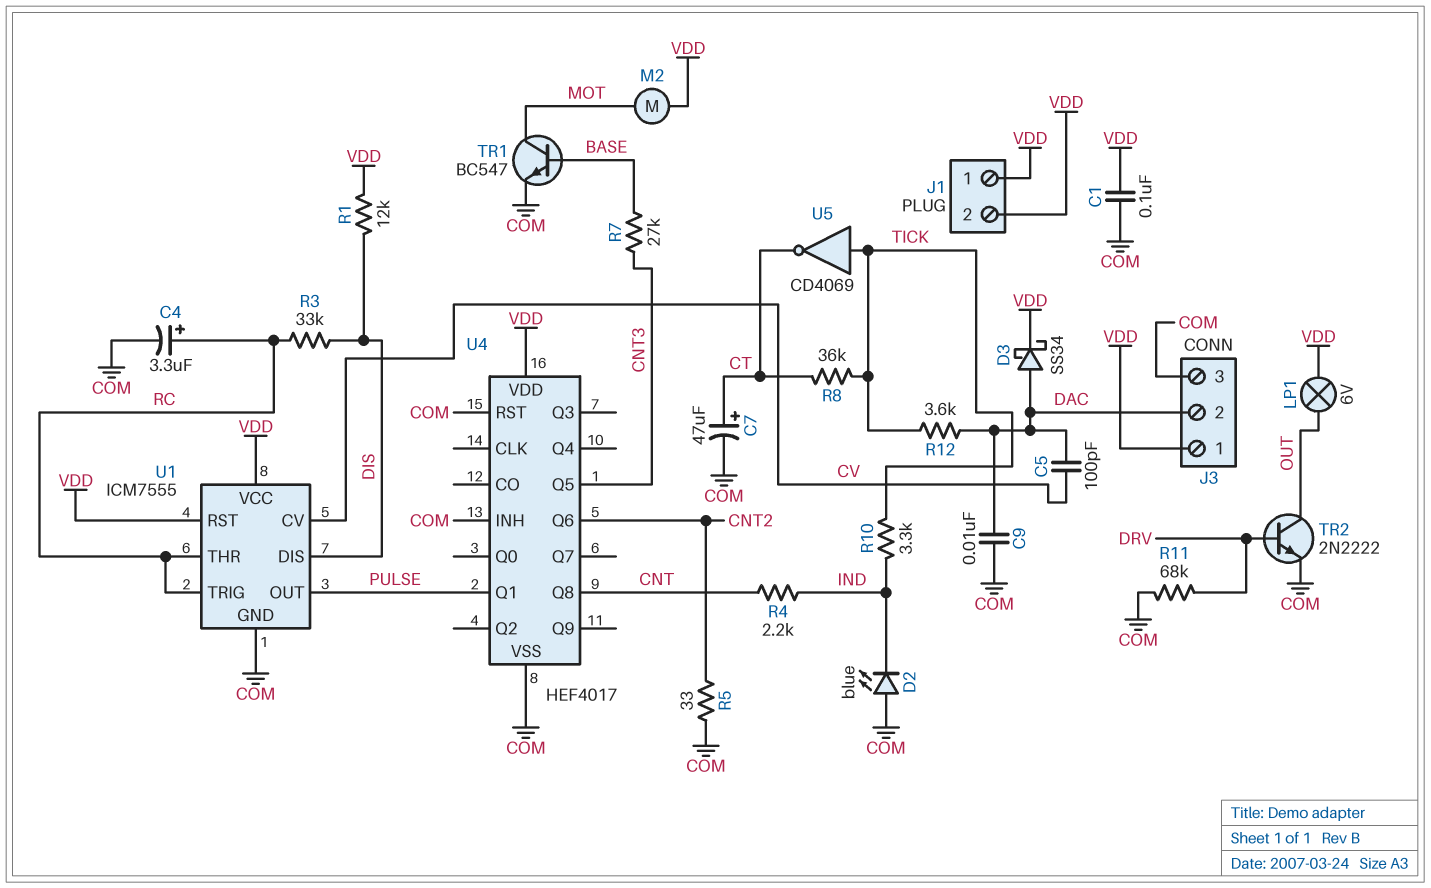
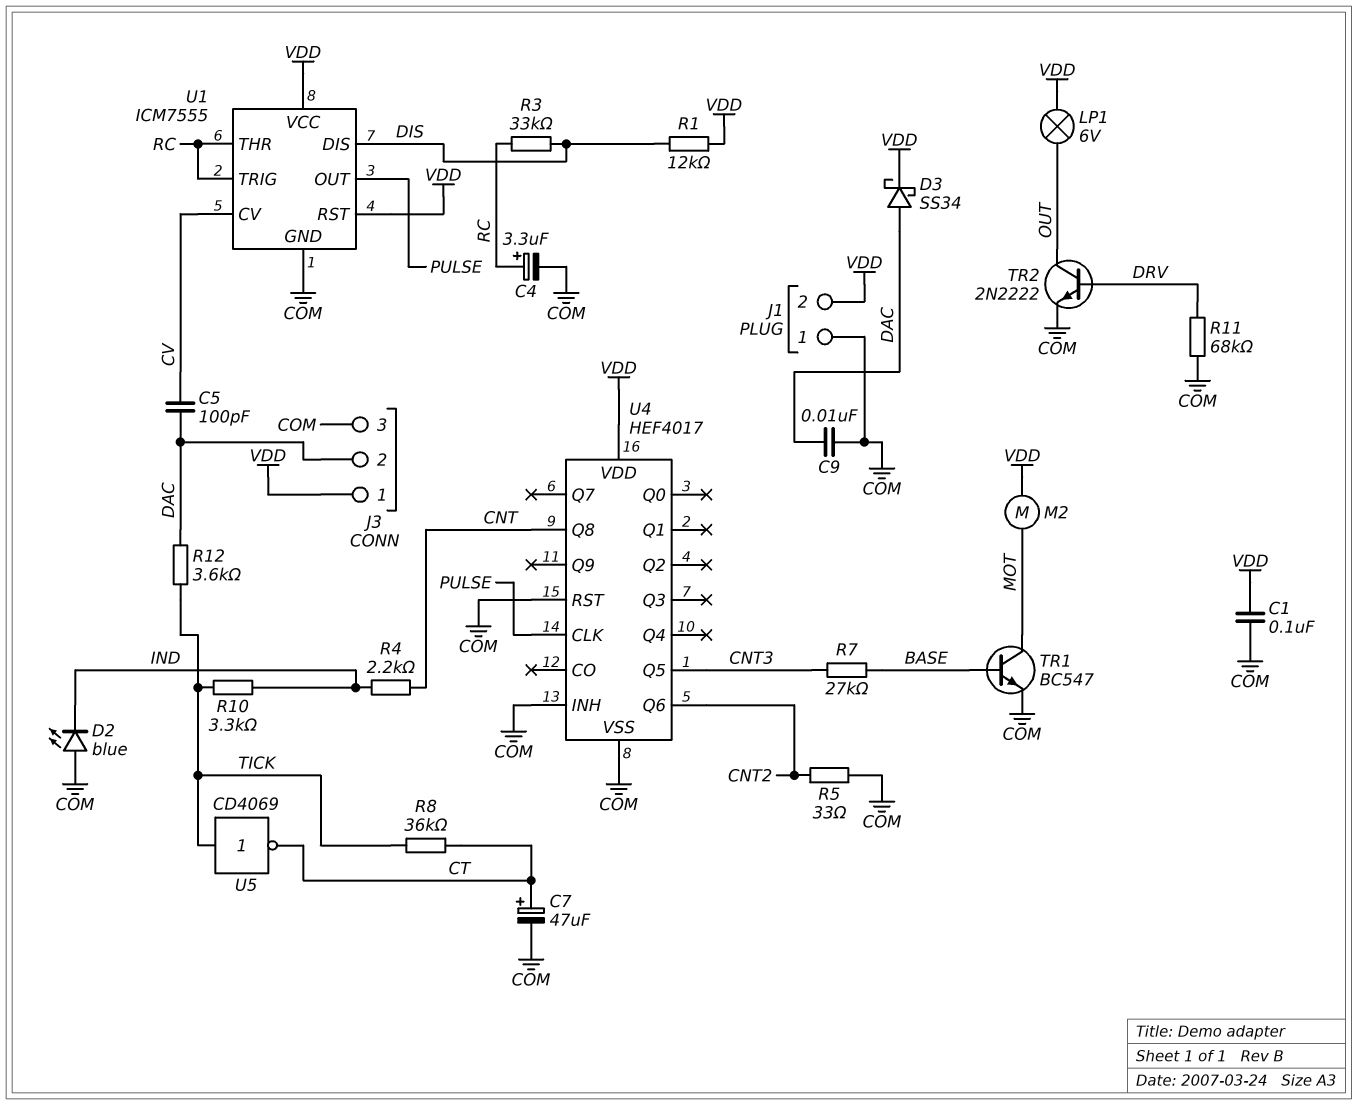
J1 pin 1: VDD -> COM
U4 pin CLK: none -> PULSE
U4 pin Q1: PULSE -> none

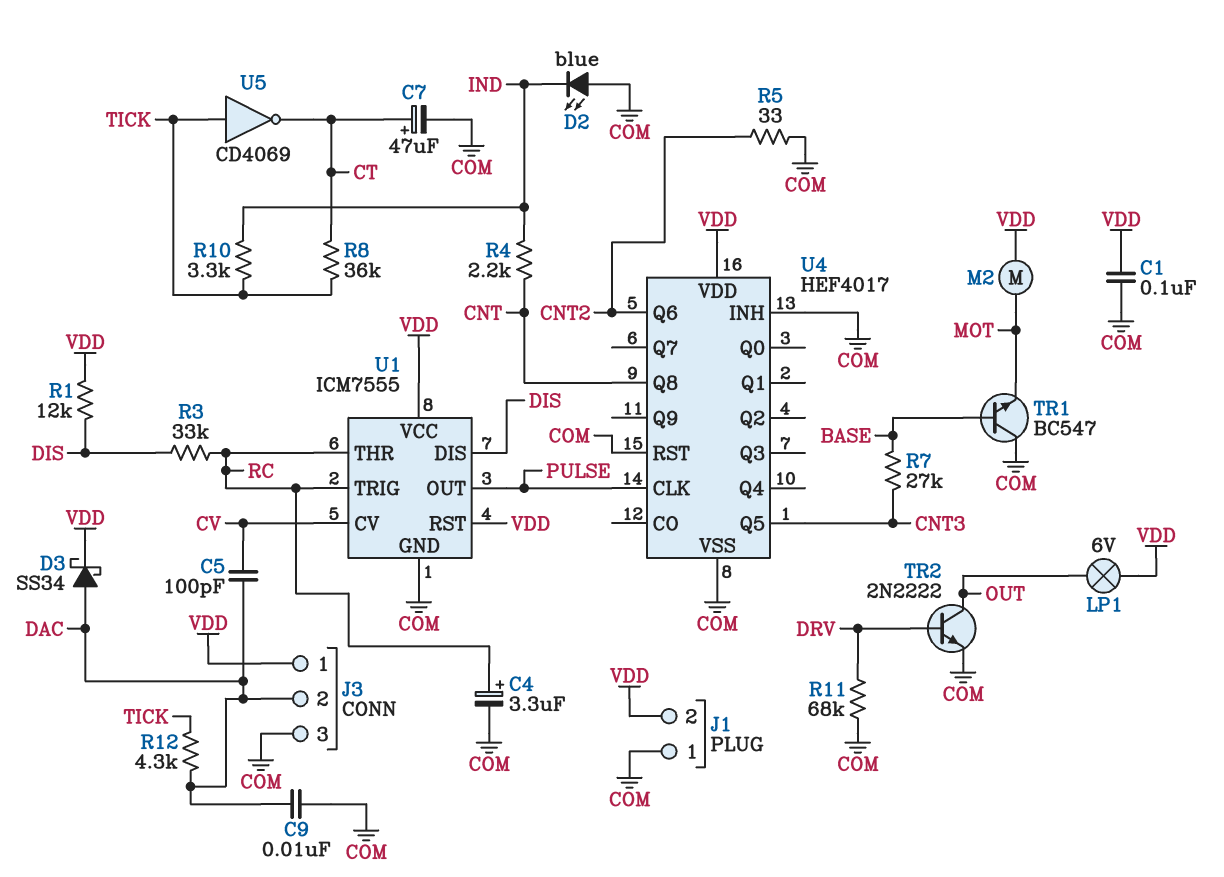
R12: 3.6k (DAC, TICK) -> 4.3k (DAC, TICK)
TR1: NPN BC547 (B BASE, C MOT, E COM) -> NPN BC547 (B BASE, C COM, E MOT)

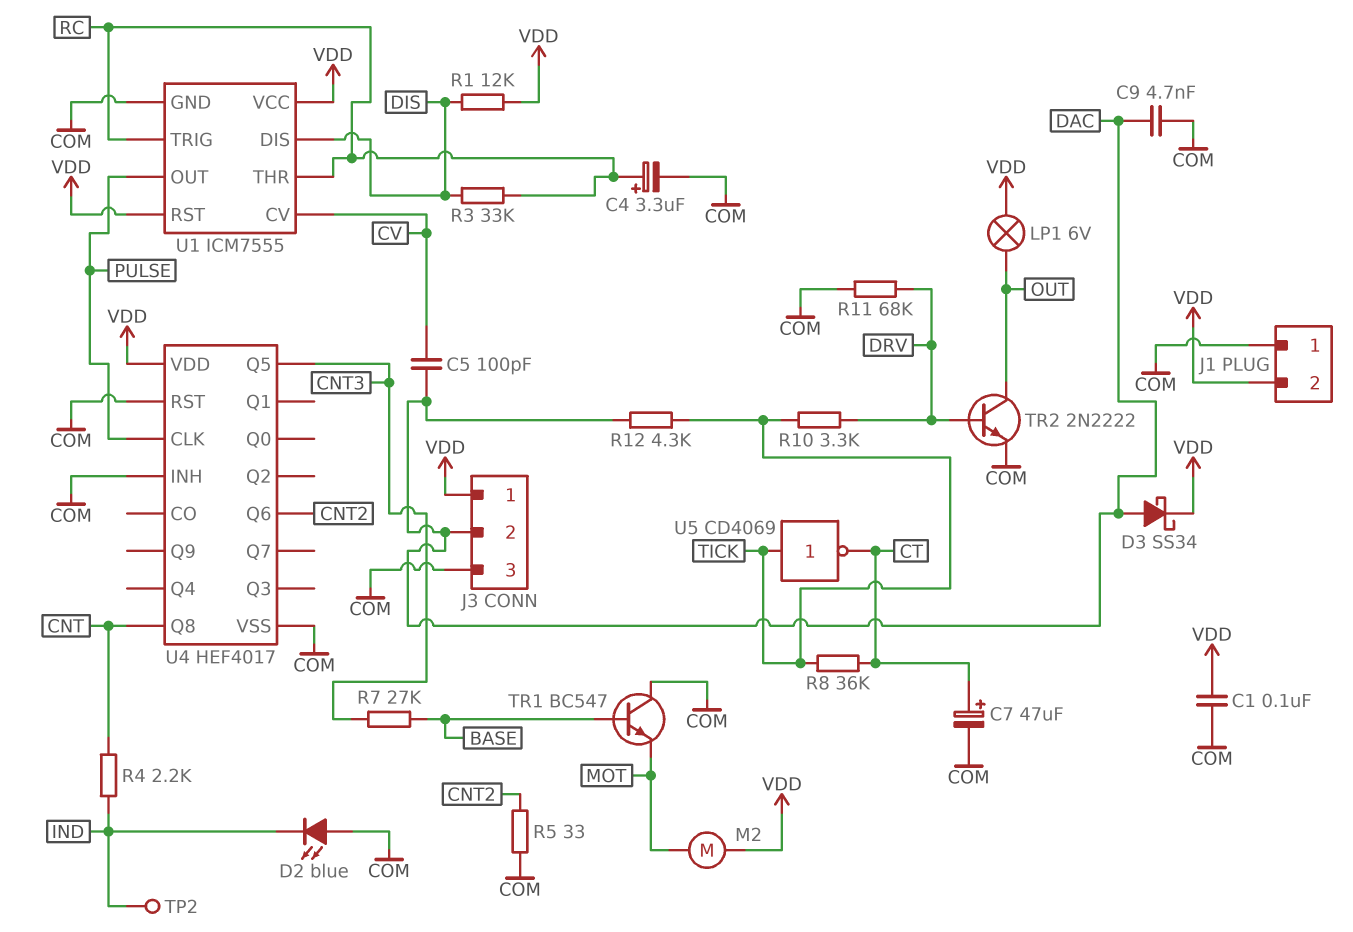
C9: 10nF (COM, DAC) -> 4.7nF (COM, DAC)
R10: 3.3k (IND, TICK) -> 3.3k (DRV, TICK)
TP2: none -> test point (IND)

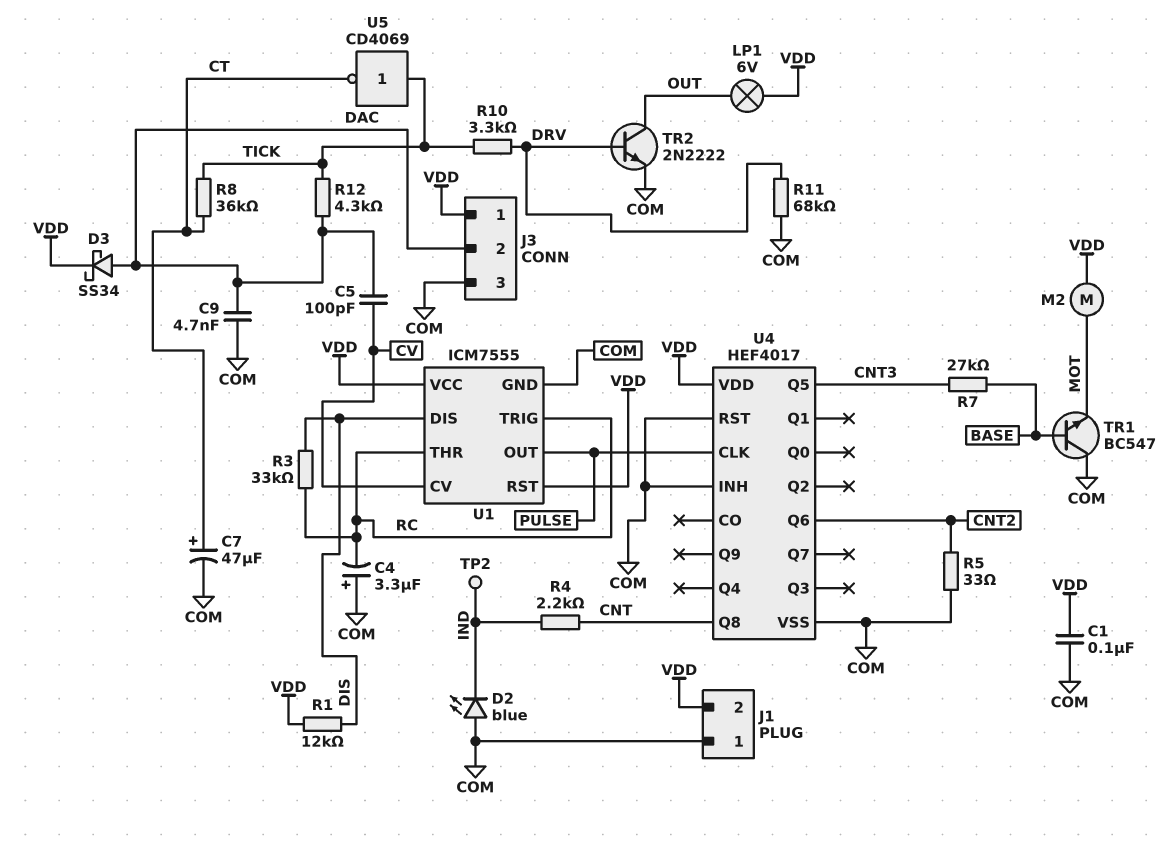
C4: 3.3uF (plus RC, minus COM) -> 3.3uF (plus COM, minus RC)

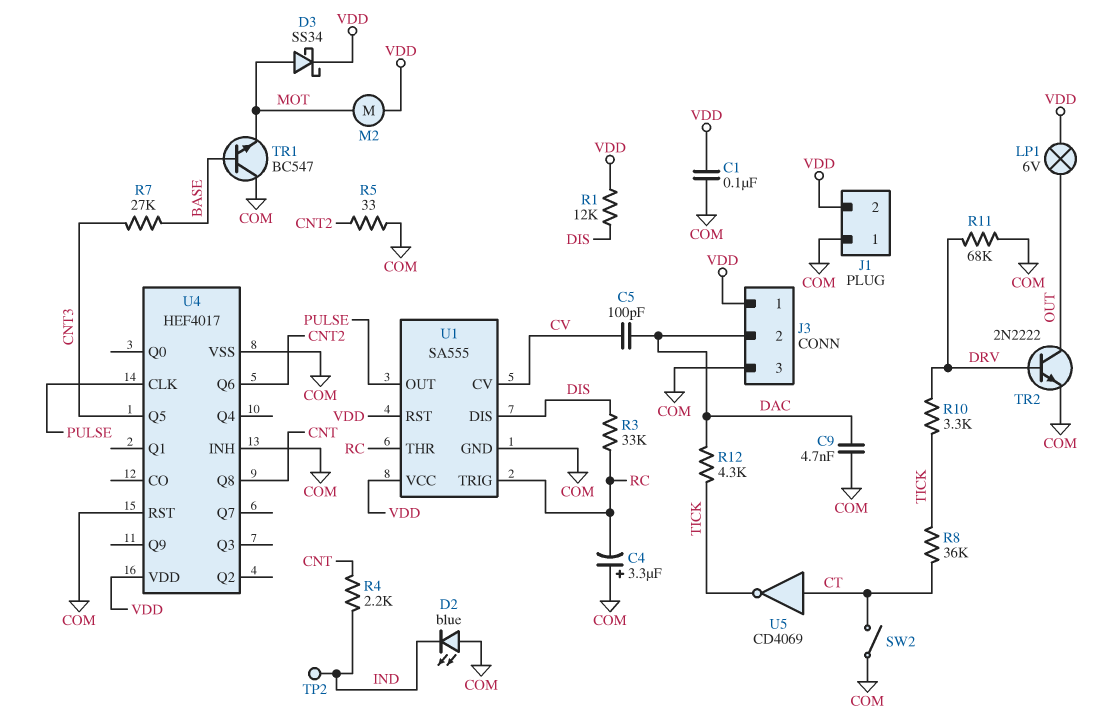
C7: 47uF (plus CT, minus COM) -> none
D3: schottky SS34 (A DAC, K VDD) -> schottky SS34 (A MOT, K VDD)
SW2: none -> switch (COM, CT)
U1: ICM7555 -> SA555
U5: NOT CD4069 (in TICK, out CT) -> NOT CD4069 (in CT, out TICK)

